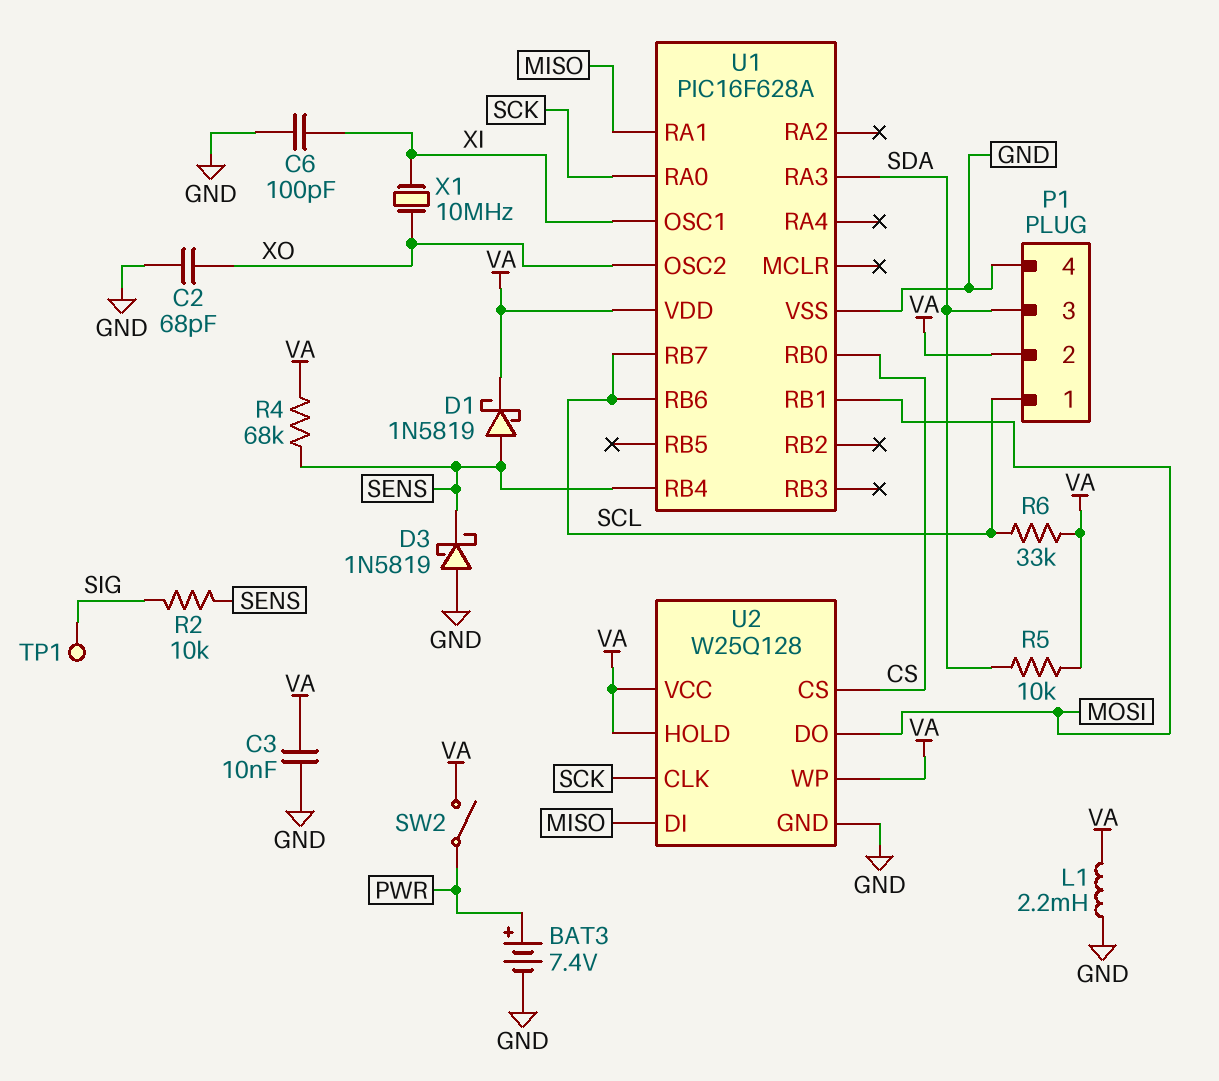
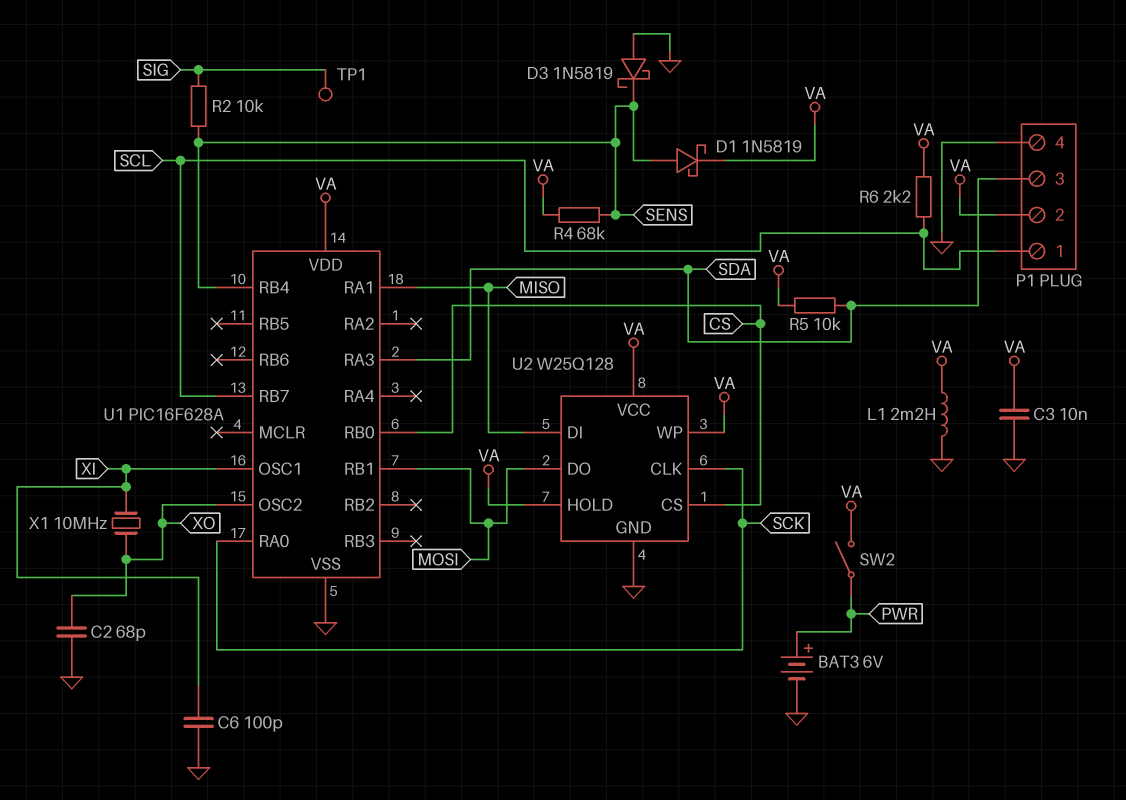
BAT3: 7.4V (plus PWR, minus GND) -> 6V (plus PWR, minus GND)
R6: 33k (SCL, VA) -> 2.2k (SCL, VA)
U1 pin RB6: SCL -> none

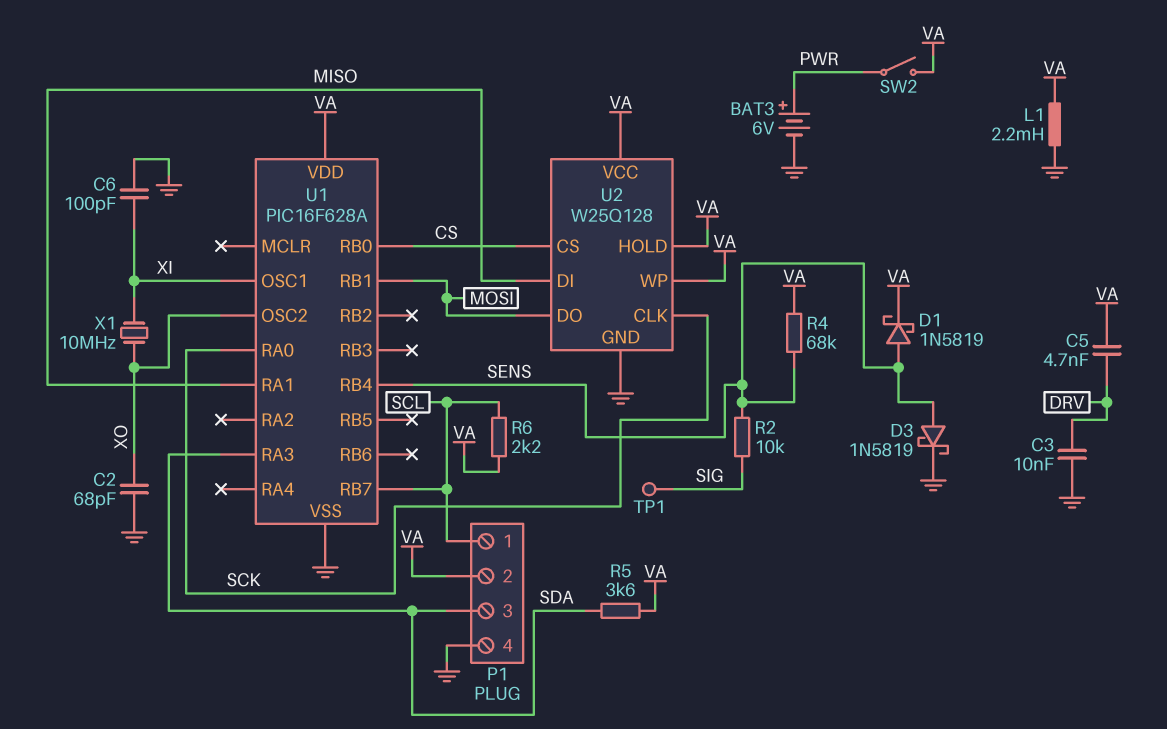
C3: 10nF (GND, VA) -> 10nF (DRV, GND)
C5: none -> 4.7nF (DRV, VA)
D3: schottky 1N5819 (A GND, K SENS) -> schottky 1N5819 (A SENS, K GND)
R5: 10k (SDA, VA) -> 3.6k (SDA, VA)

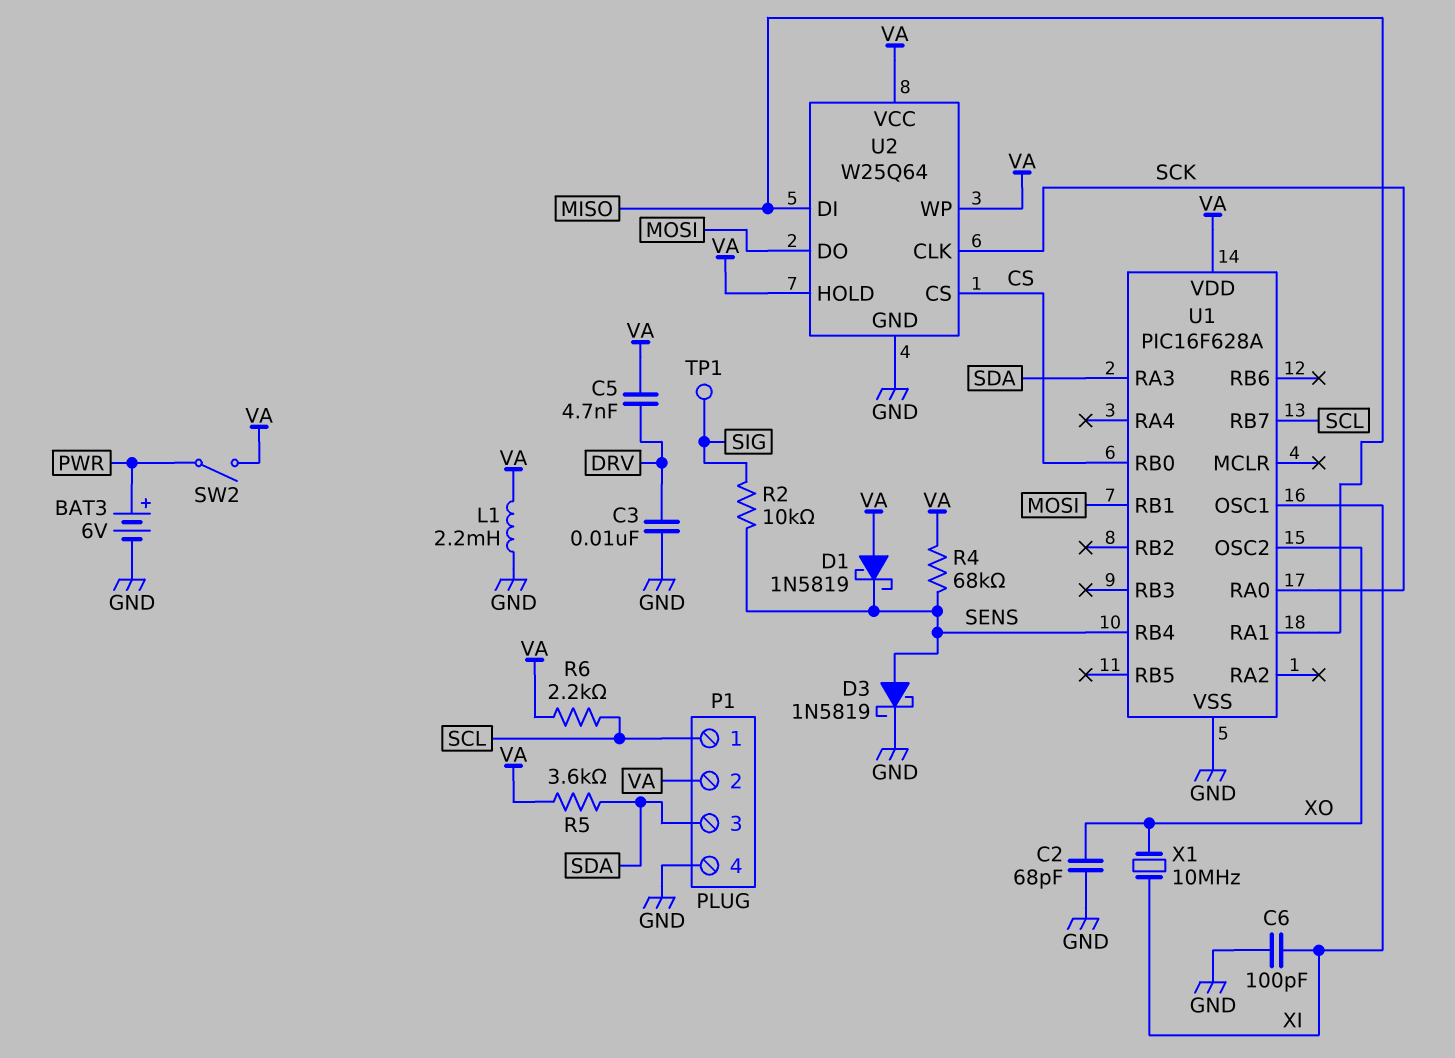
D1: schottky 1N5819 (A SENS, K VA) -> schottky 1N5819 (A VA, K SENS)
U2: W25Q128 -> W25Q64

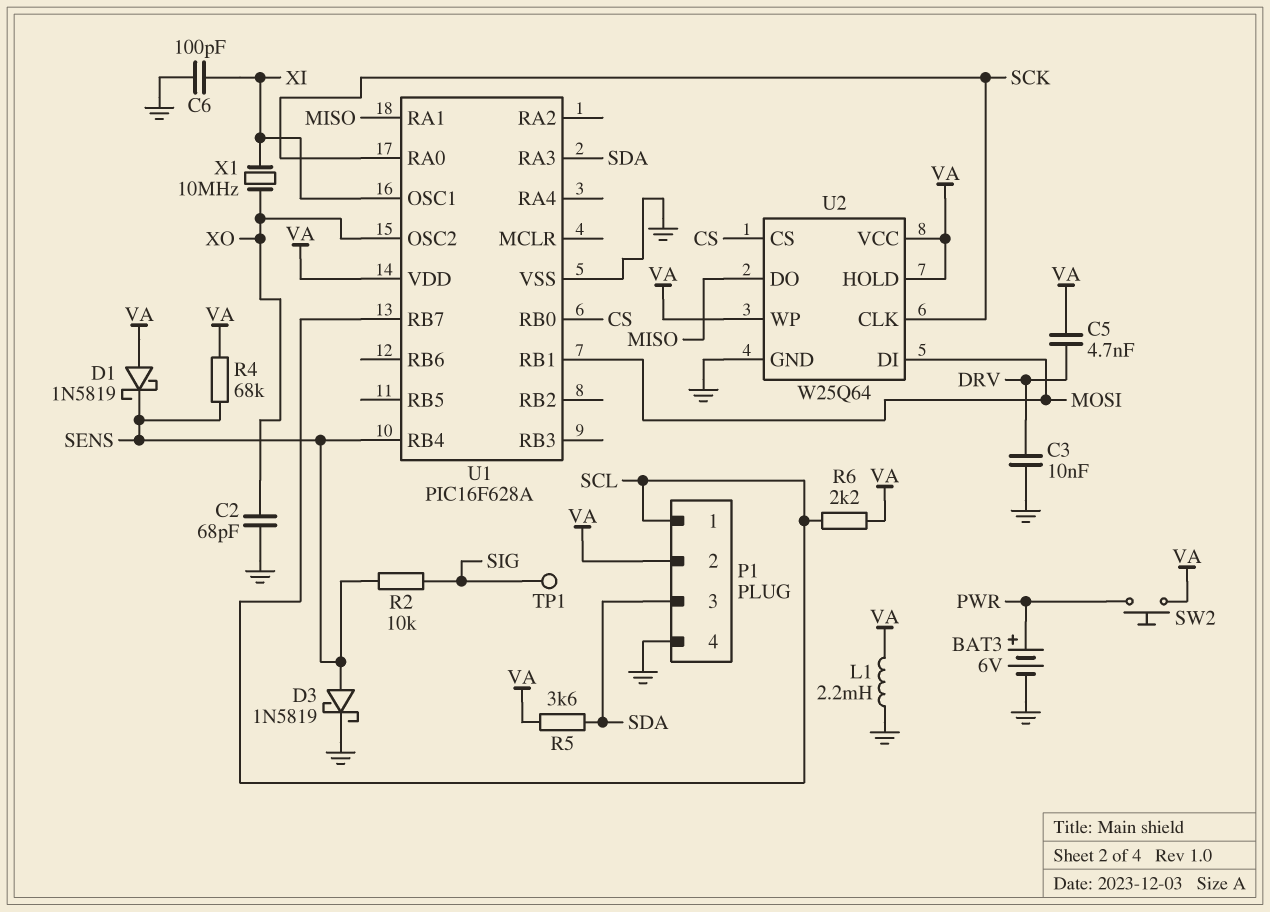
SW2: switch (PWR, VA) -> button (PWR, VA)
U2 pin DI: MISO -> MOSI
U2 pin DO: MOSI -> MISO

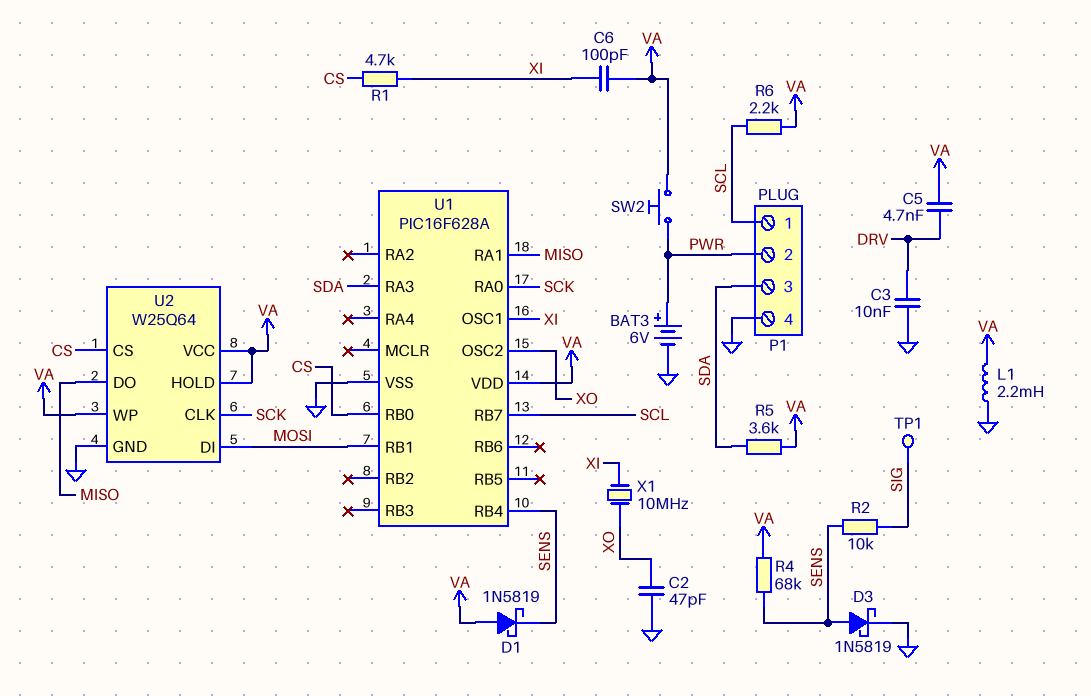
C2: 68pF (GND, XO) -> 47pF (GND, XO)
C6: 100pF (GND, XI) -> 100pF (VA, XI)
P1 pin 2: VA -> PWR
R1: none -> 4.7k (CS, XI)

